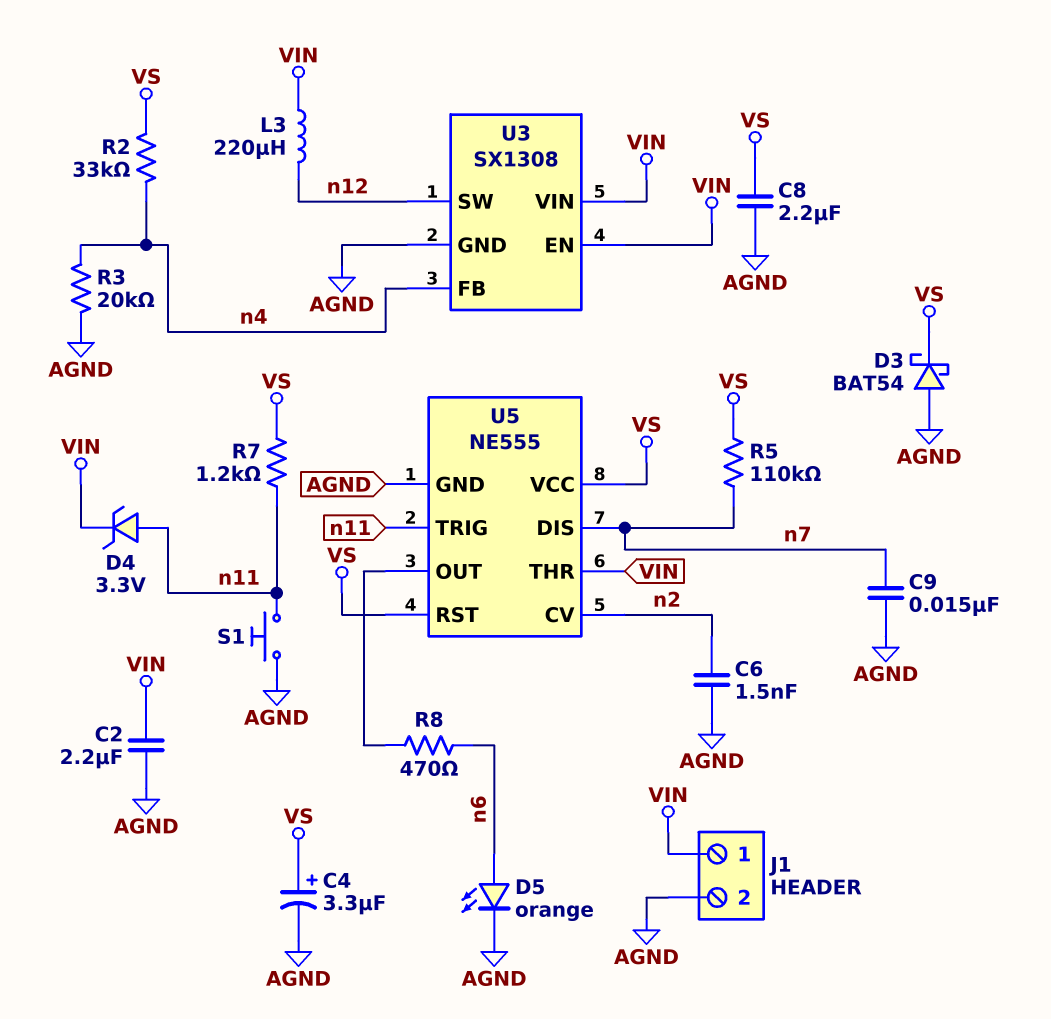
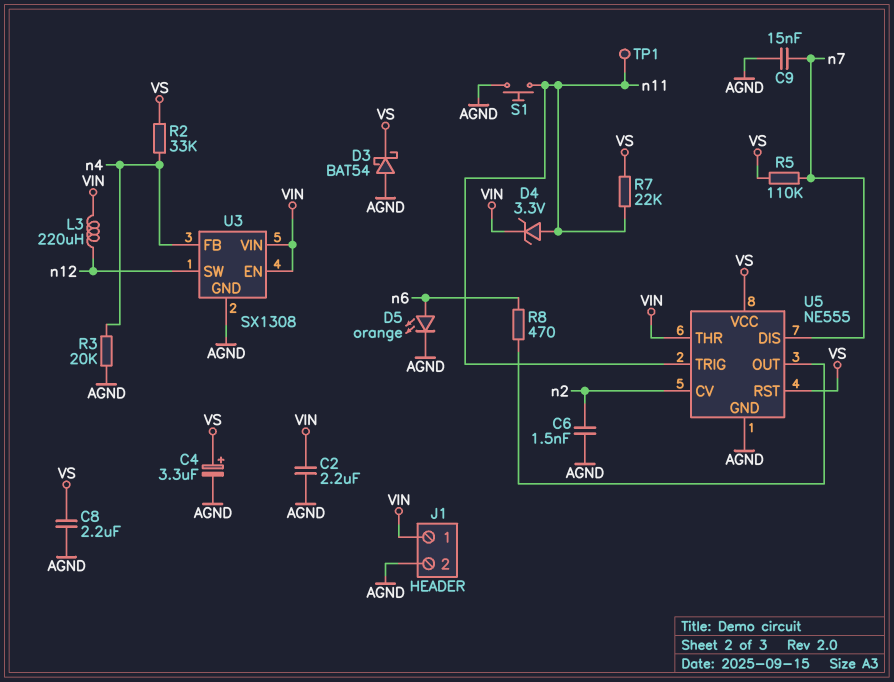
R7: 1.2k (VS, n11) -> 22k (VS, n11)
TP1: none -> test point (n11)

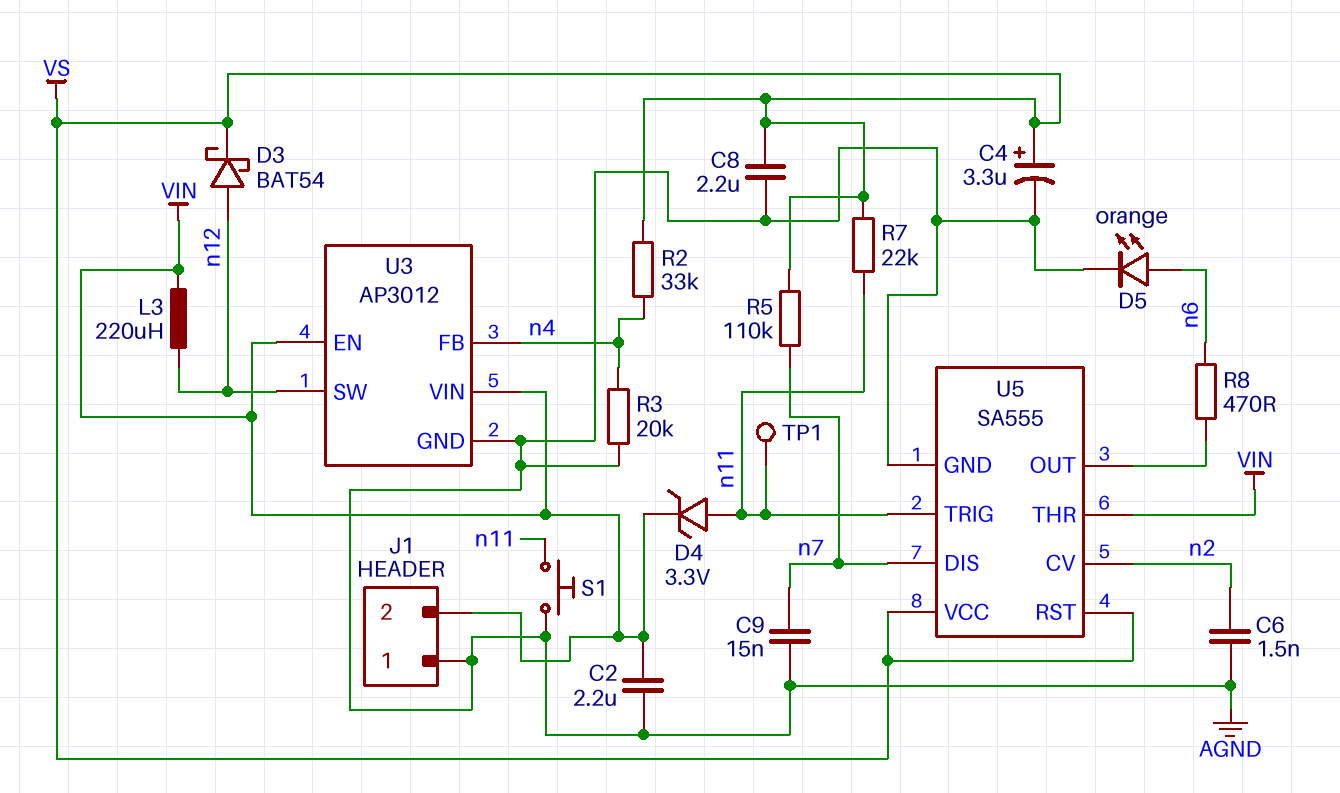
D3: schottky BAT54 (A AGND, K VS) -> schottky BAT54 (A n12, K VS)
J1 pin 1: VIN -> AGND
J1 pin 2: AGND -> VIN
U3: SX1308 -> AP3012
U5: NE555 -> SA555

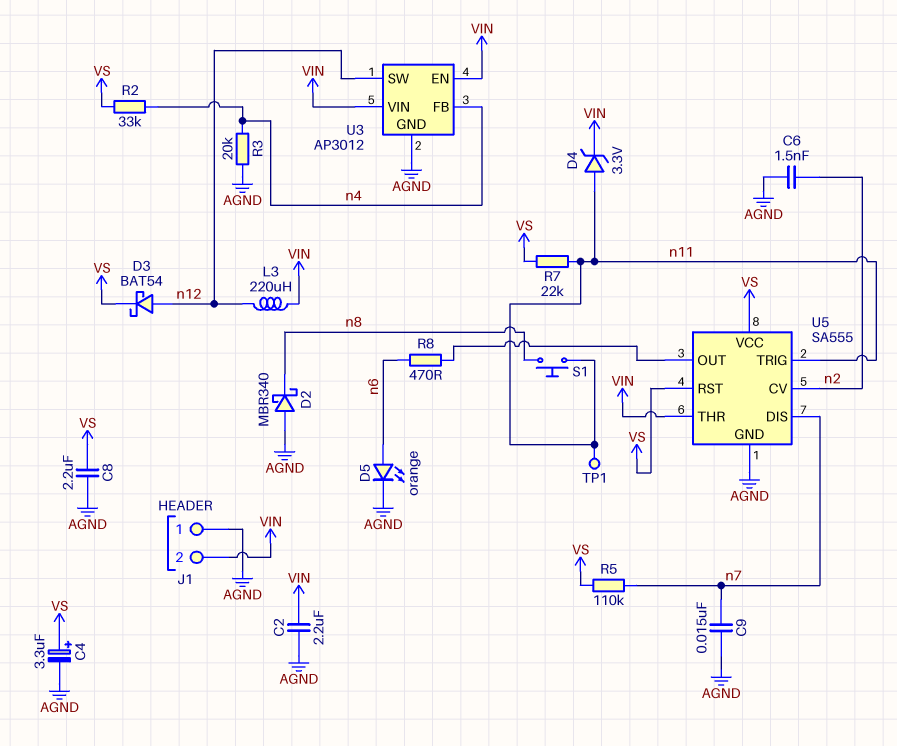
D2: none -> schottky MBR340 (A AGND, K n8)
S1: button (AGND, n11) -> button (n8, n11)

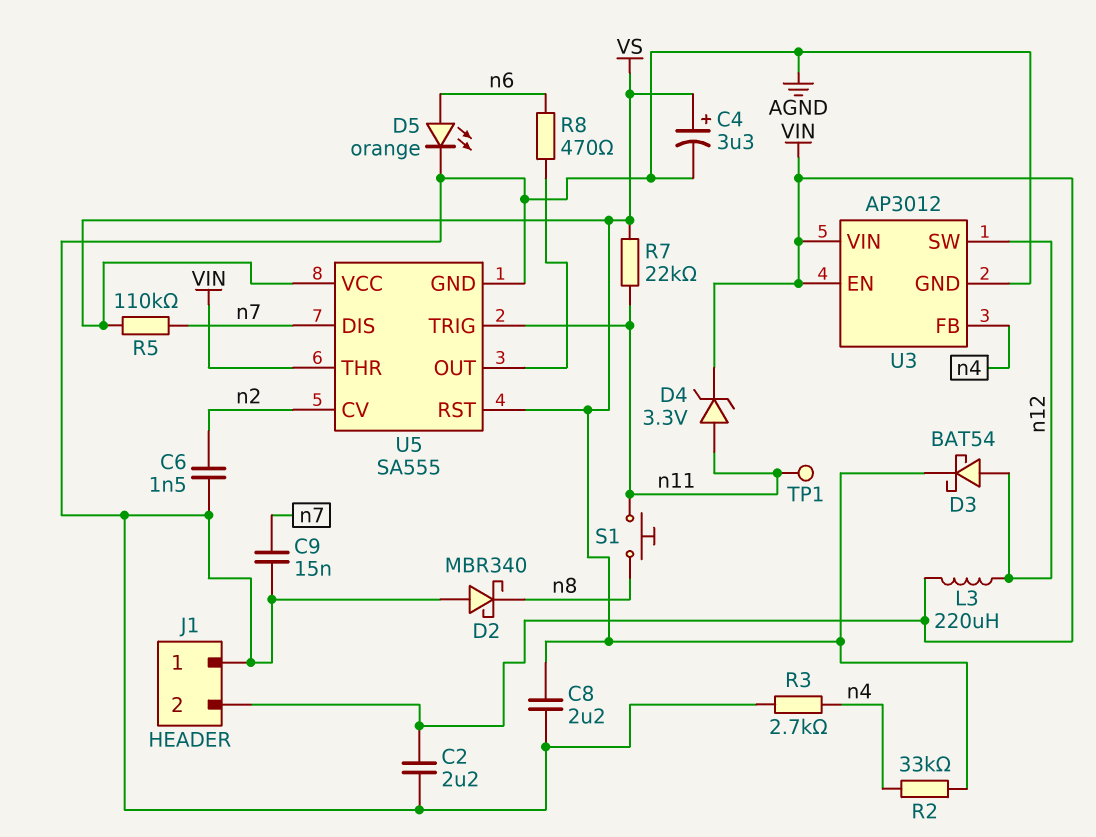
R3: 20k (AGND, n4) -> 2.7k (AGND, n4)

